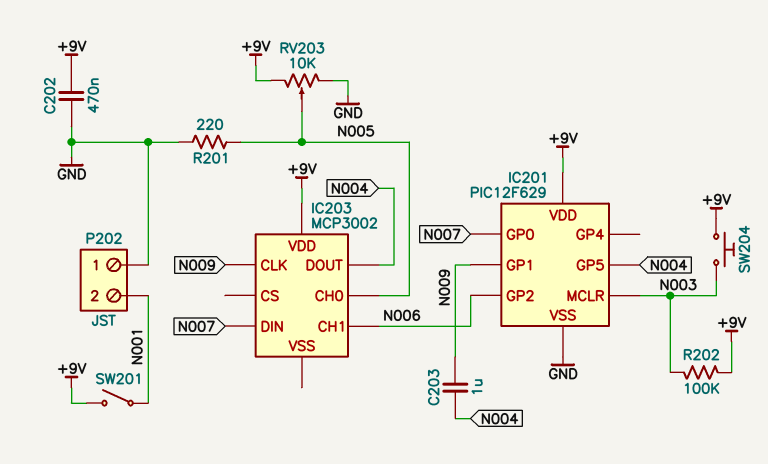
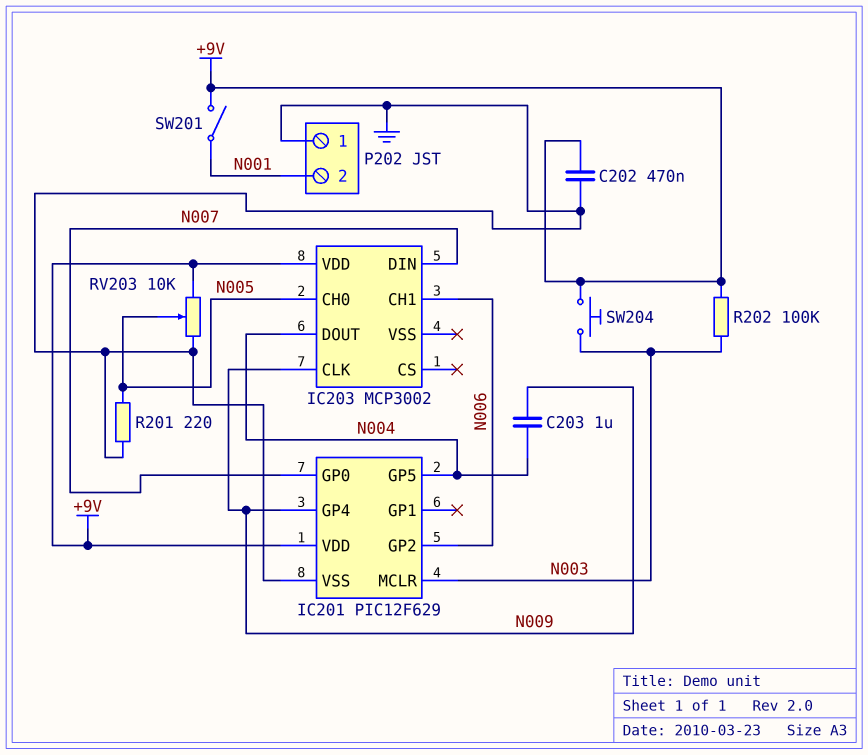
IC201 pin GP1: N009 -> none
IC201 pin GP4: none -> N009

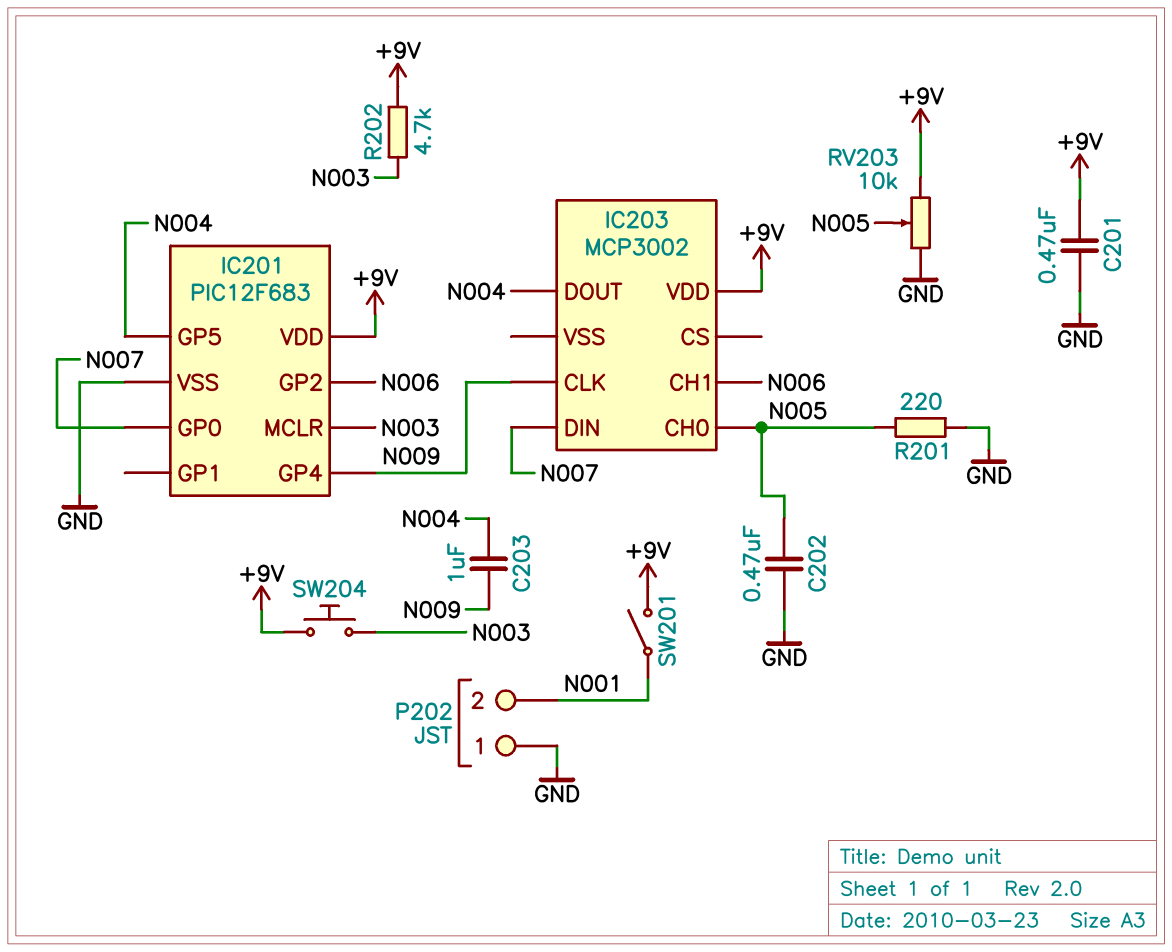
C201: none -> 470nF (+9V, GND)
C202: 470nF (+9V, GND) -> 470nF (GND, N005)
IC201: PIC12F629 -> PIC12F683
R202: 100k (+9V, N003) -> 4.7k (+9V, N003)

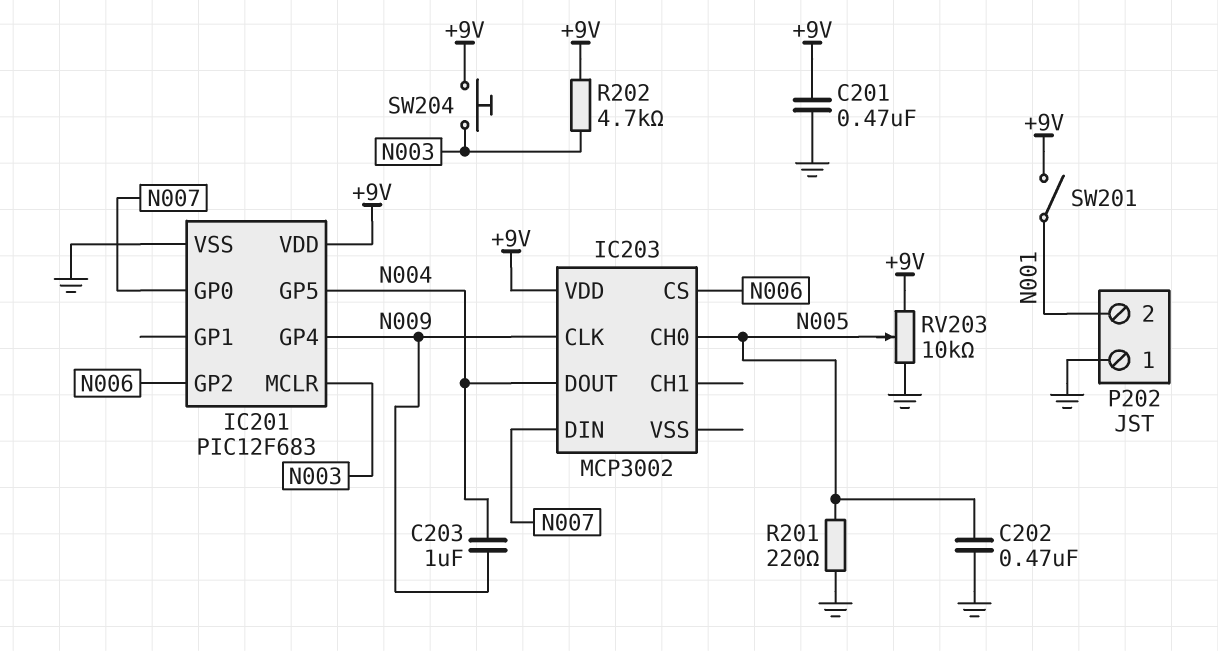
IC203 pin CH1: N006 -> none
IC203 pin CS: none -> N006

